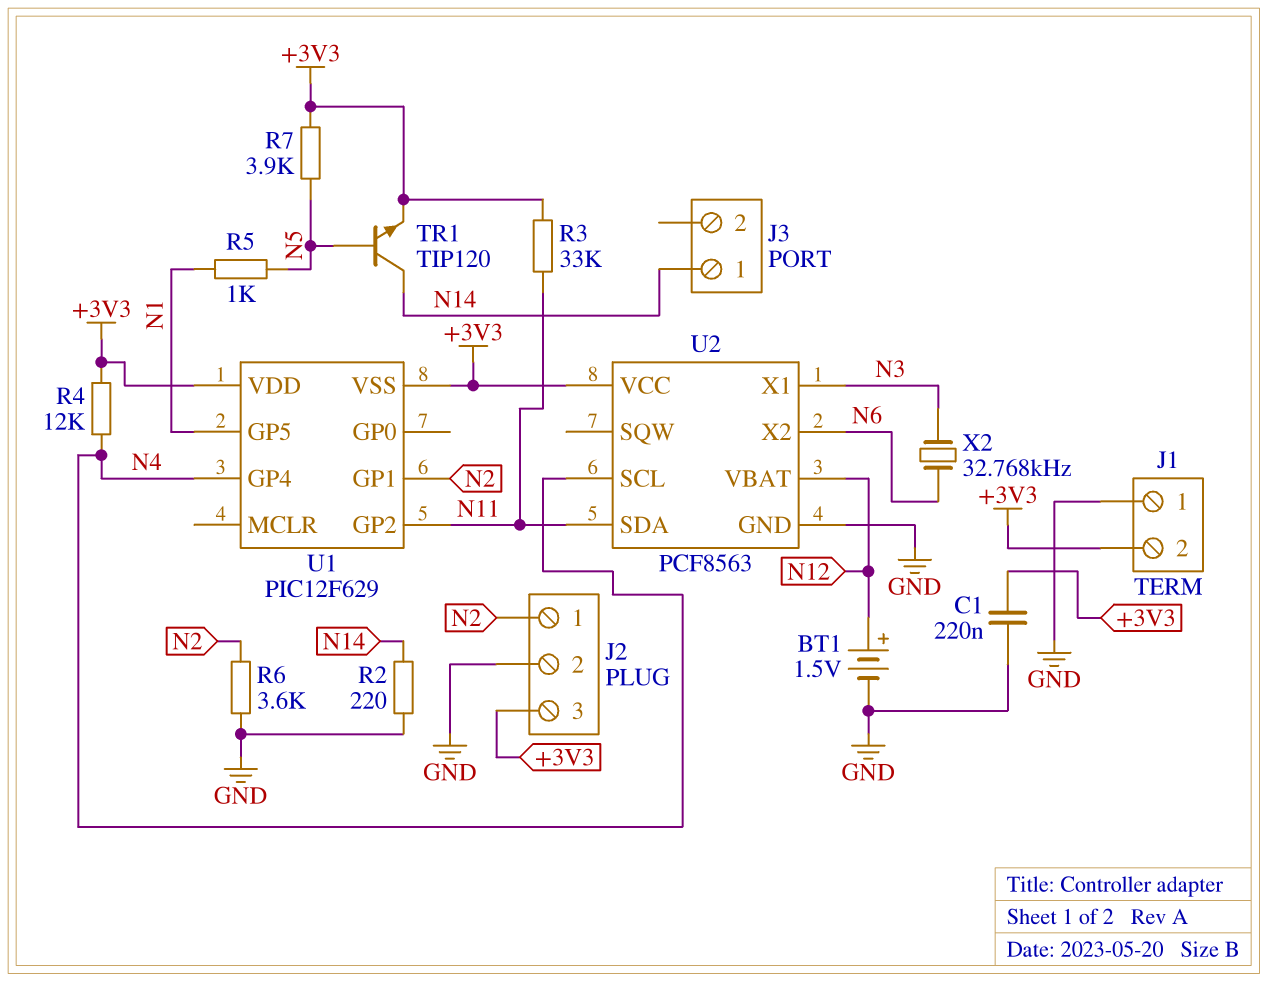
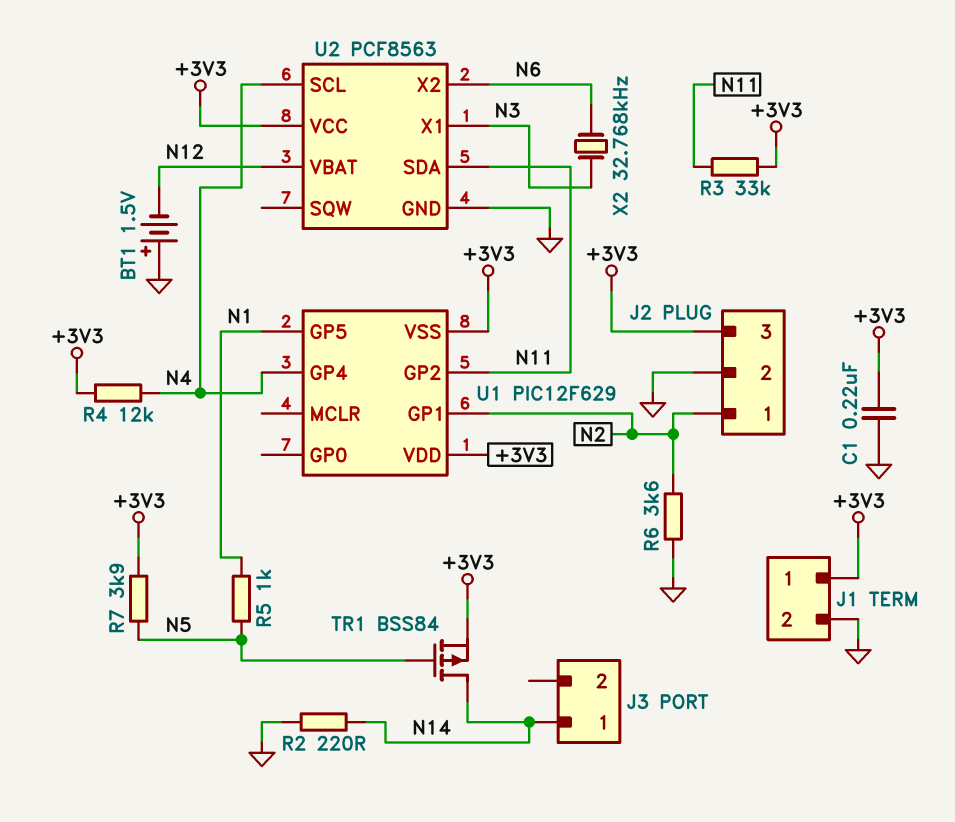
BT1: 1.5V (plus N12, minus GND) -> 1.5V (plus GND, minus N12)
J1 pin 1: GND -> +3V3
J1 pin 2: +3V3 -> GND
TR1: NPN TIP120 (B N5, C N14, E +3V3) -> PMOS BSS84 (G N5, D N14, S +3V3)

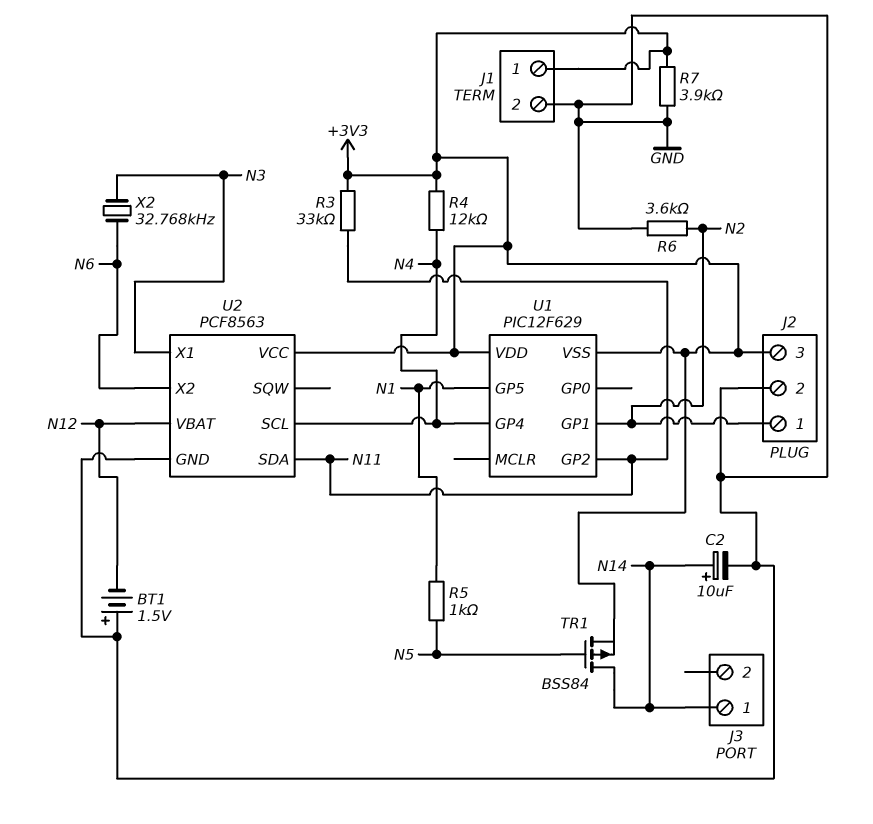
C1: 220nF (+3V3, GND) -> none
C2: none -> 10uF (plus N14, minus GND)
R2: 220 (GND, N14) -> none
R7: 3.9k (+3V3, N5) -> 3.9k (+3V3, GND)

